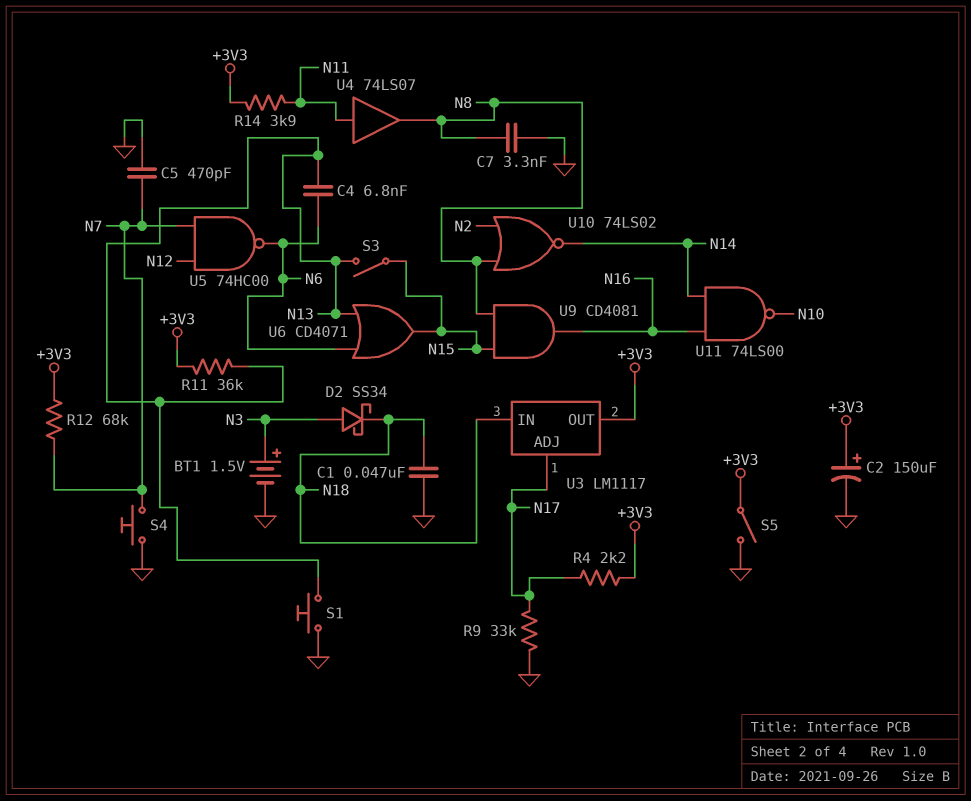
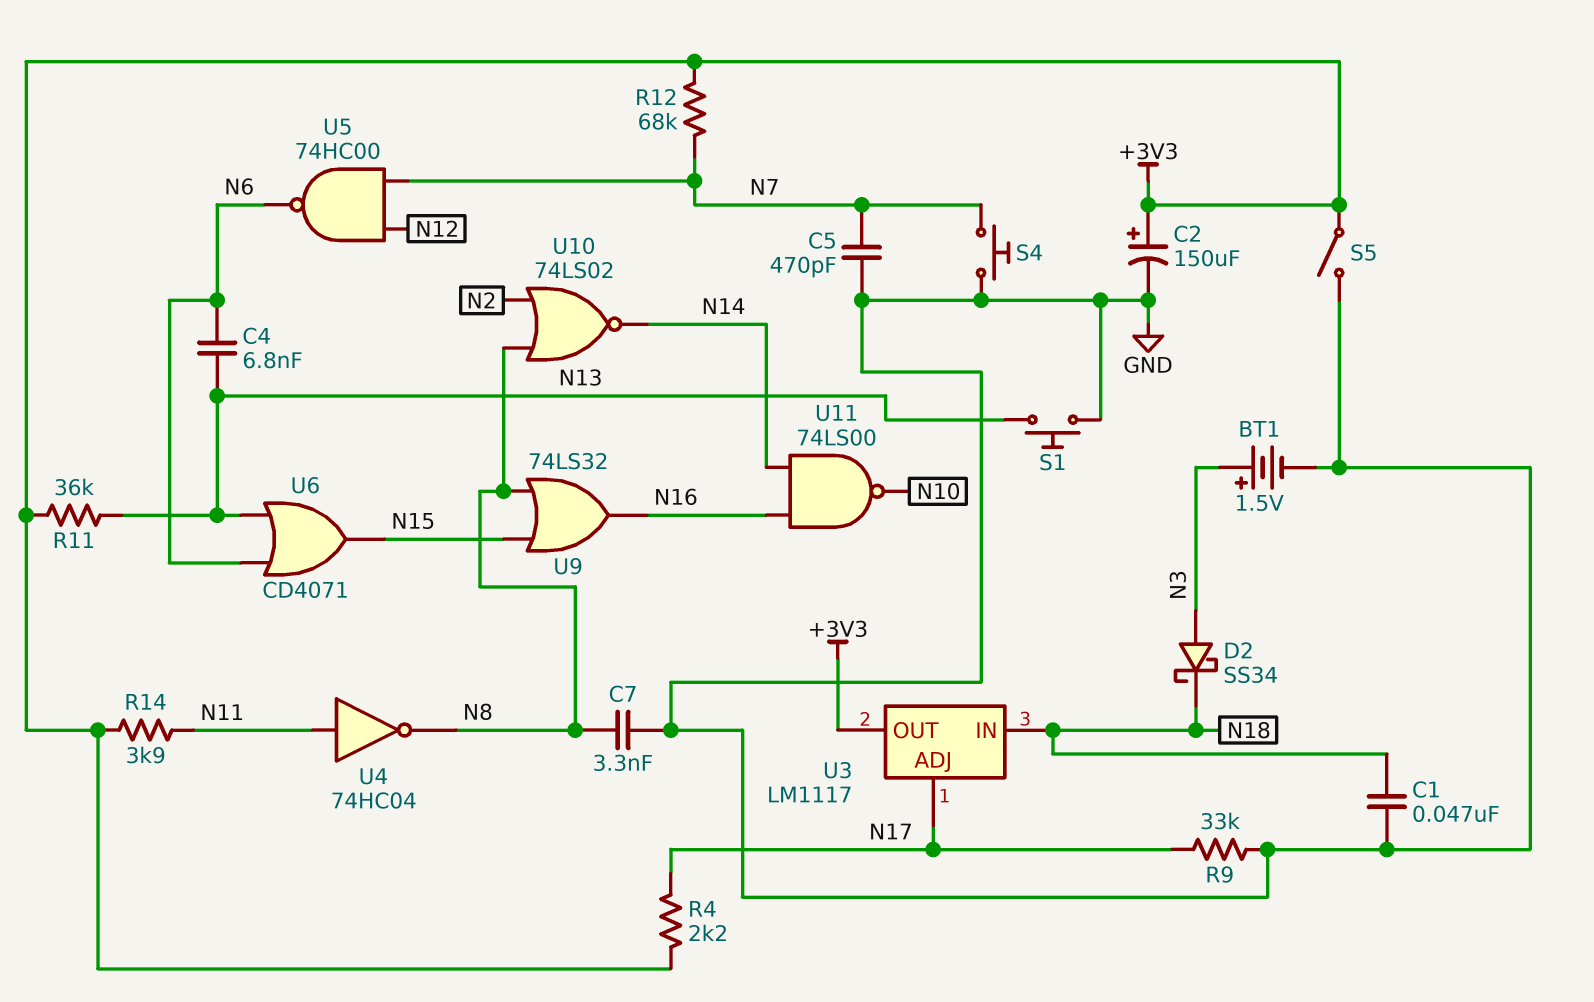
S3: switch (N13, N15) -> none
U4: buffer 74LS07 (in N11, out N8) -> NOT 74HC04 (in N11, out N8)
U9: AND CD4081 (in N8, in N15, out N16) -> OR 74LS32 (in N8, in N15, out N16)

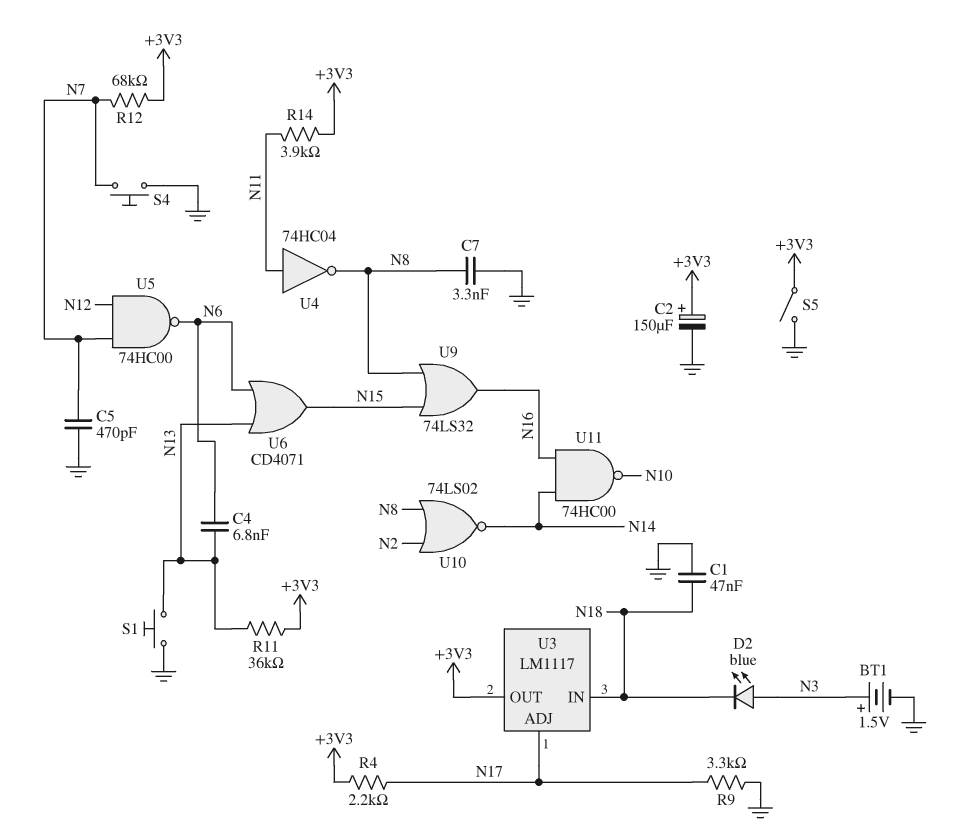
D2: schottky SS34 (A N3, K N18) -> LED blue (A N3, K N18)
R9: 33k (GND, N17) -> 3.3k (GND, N17)
U11: NAND 74LS00 (in N14, in N16, out N10) -> NAND 74HC00 (in N14, in N16, out N10)

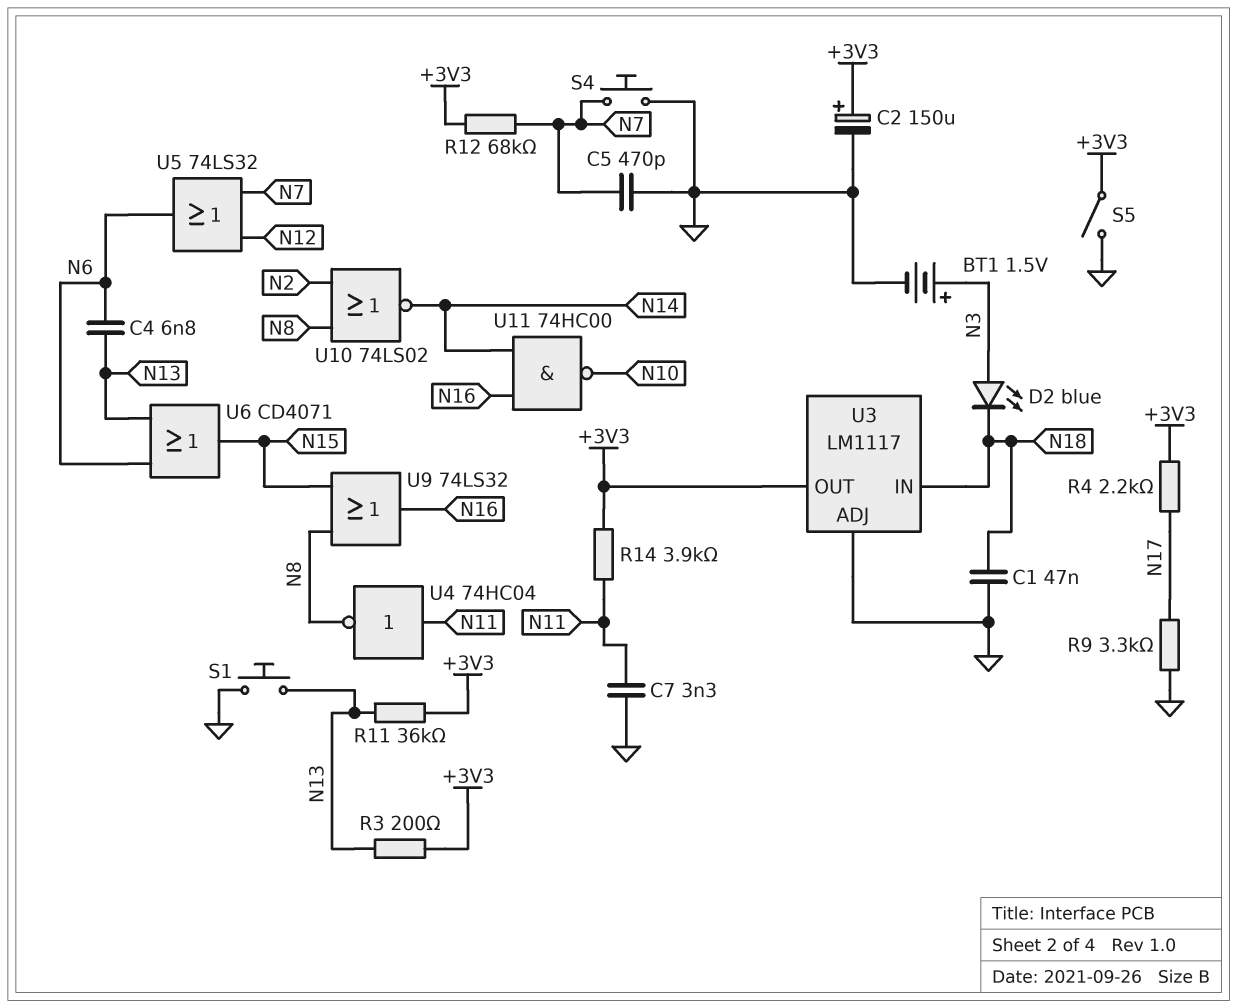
C7: 3.3nF (GND, N8) -> 3.3nF (GND, N11)
R3: none -> 200 (+3V3, N13)
U3 pin ADJ: N17 -> GND
U5: NAND 74HC00 (in N7, in N12, out N6) -> OR 74LS32 (in N7, in N12, out N6)

